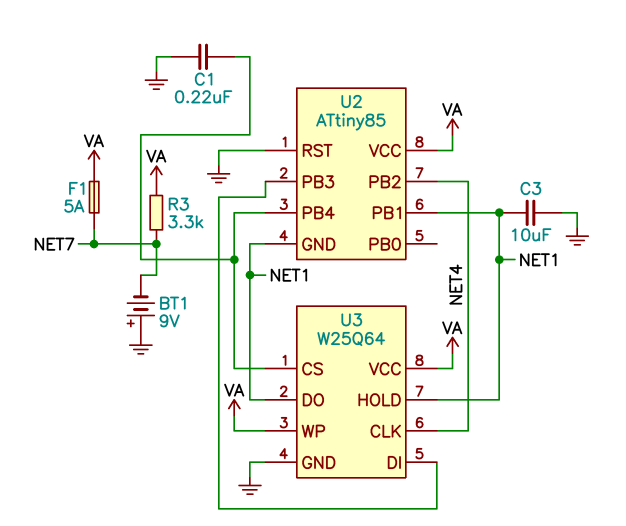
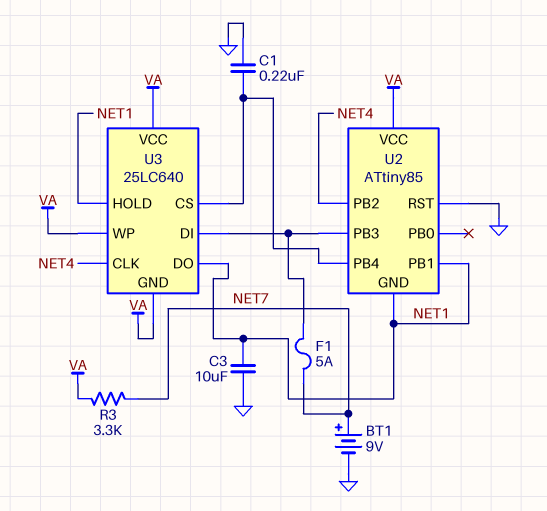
BT1: 9V (plus GND, minus NET7) -> 9V (plus NET7, minus GND)
F1: 5A (NET7, VA) -> 5A (NET7, U2/PB3)
U3: W25Q64 -> 25LC640
U3 pin GND: GND -> VA

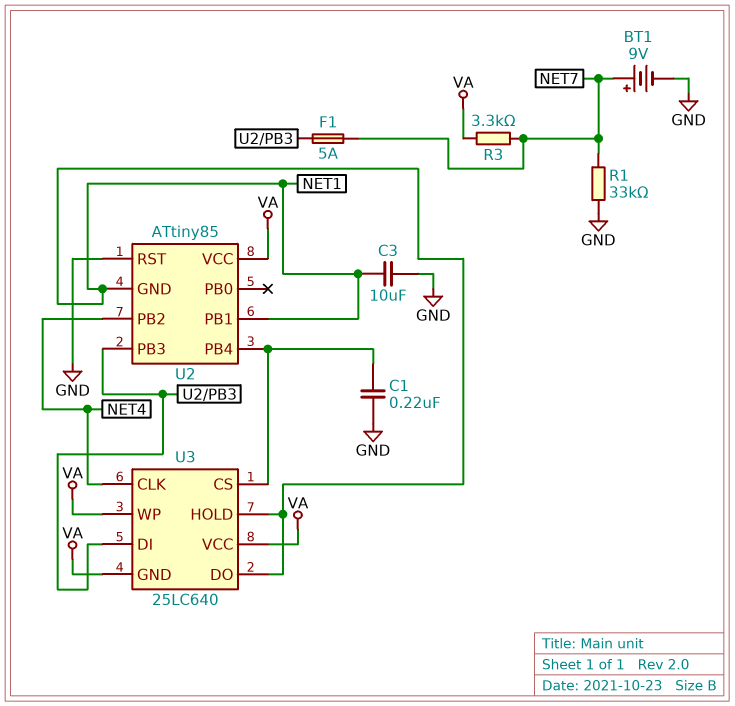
R1: none -> 33k (GND, NET7)

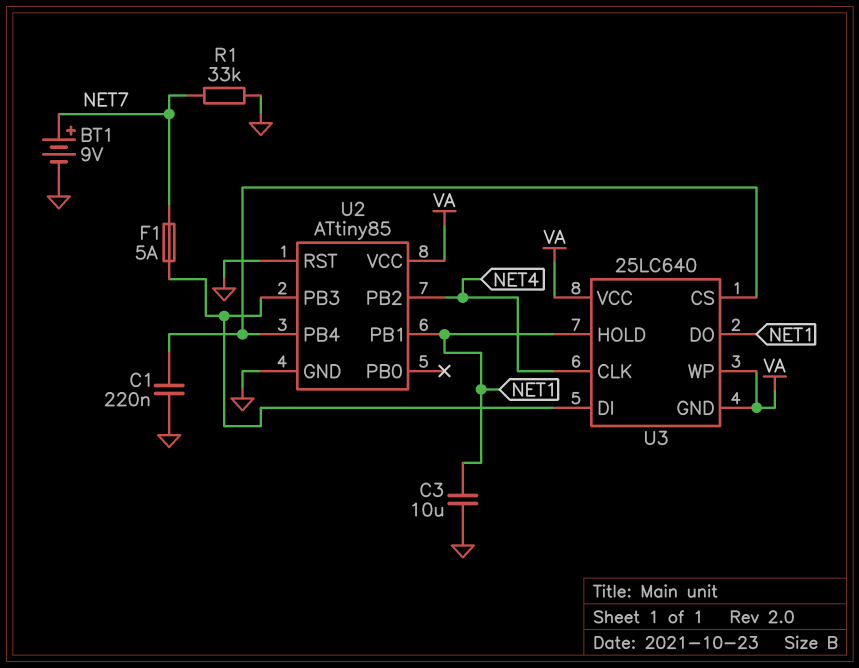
R3: 3.3k (NET7, VA) -> none
U2 pin GND: NET1 -> GND

